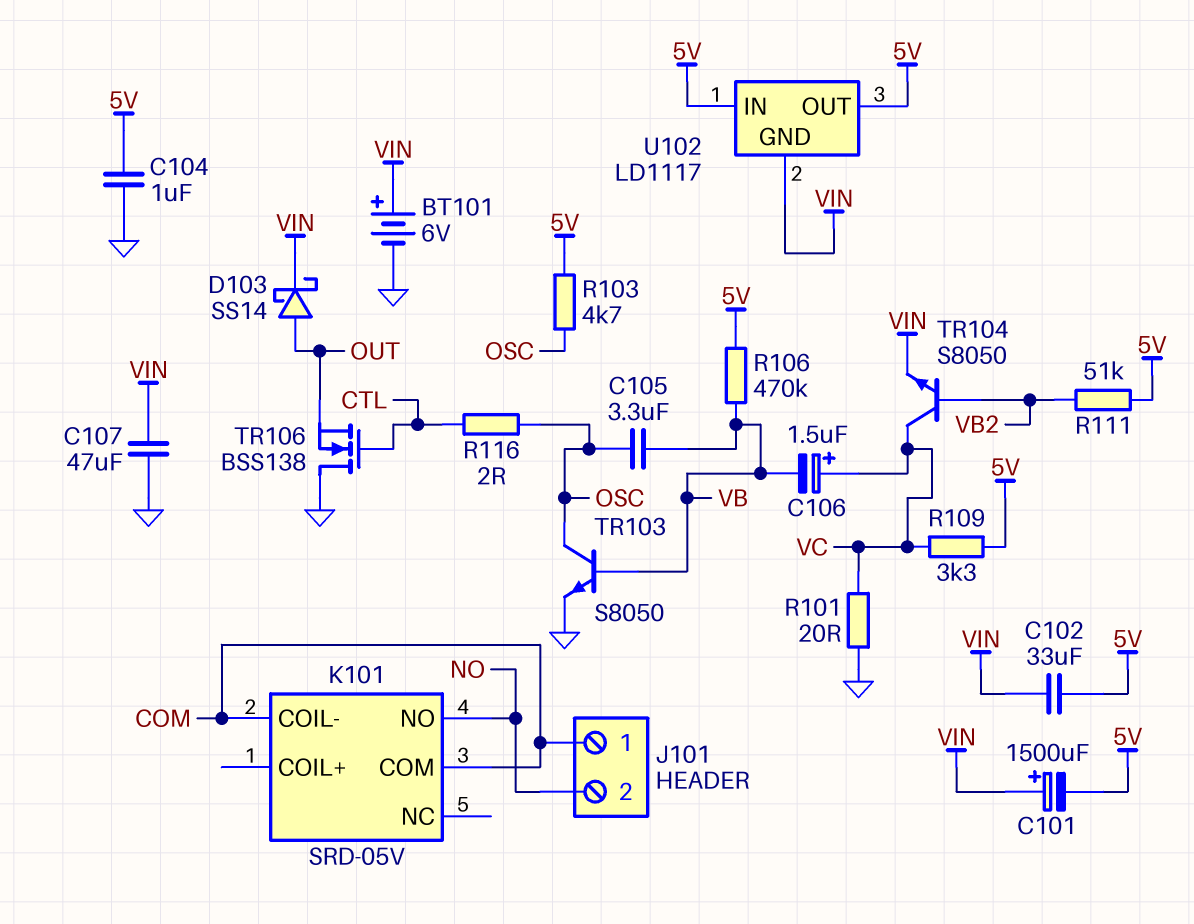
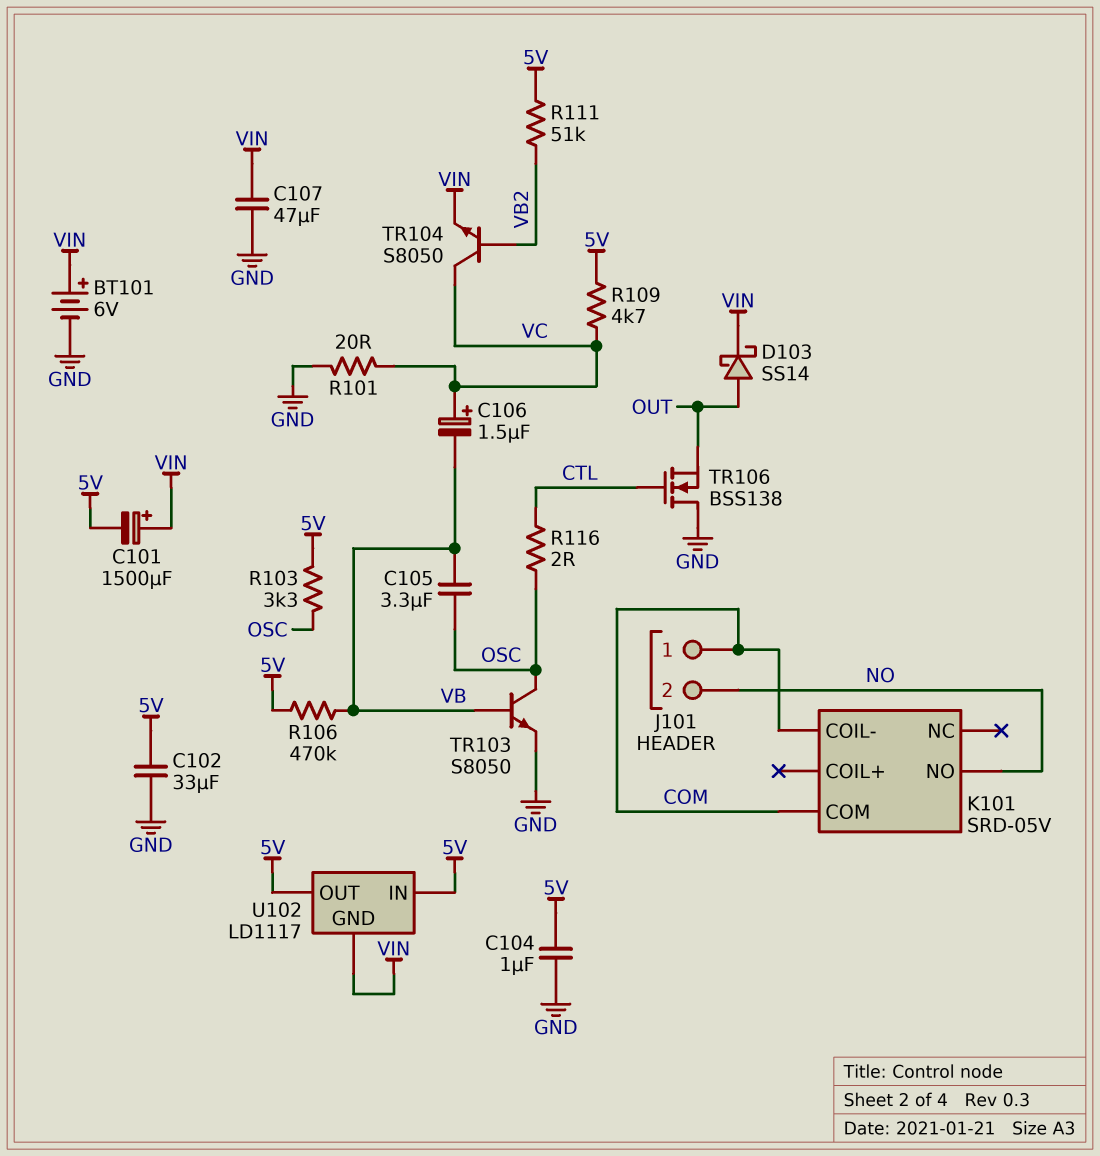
C102: 33uF (5V, VIN) -> 33uF (5V, GND)
R103: 4.7k (5V, OSC) -> 3.3k (5V, OSC)
R109: 3.3k (5V, VC) -> 4.7k (5V, VC)

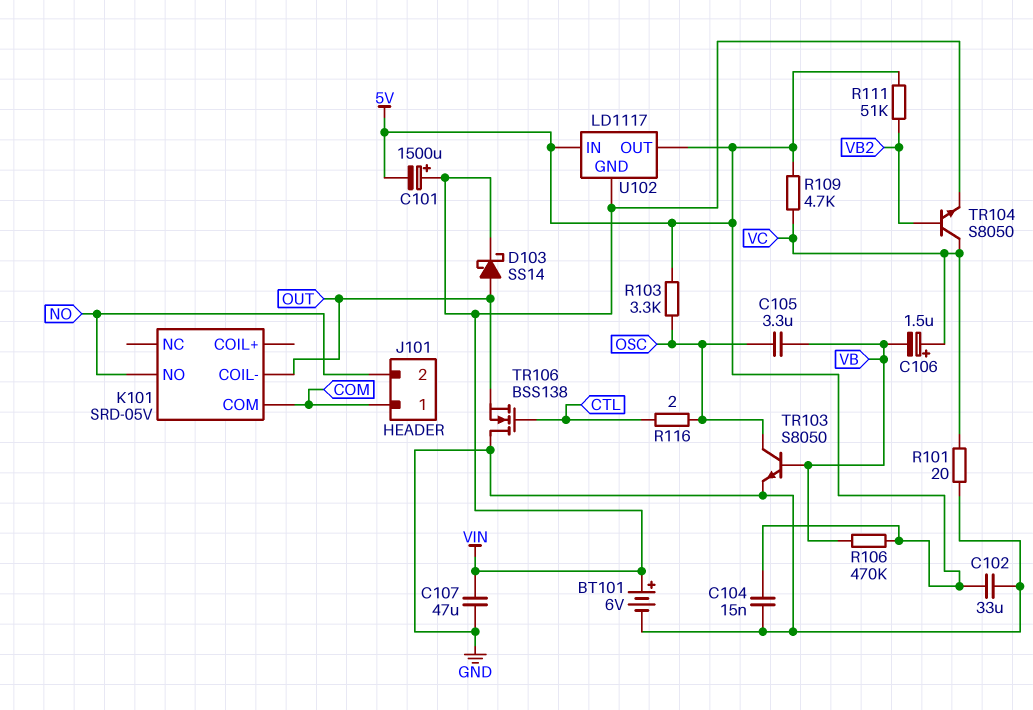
C104: 1uF (5V, GND) -> 15nF (5V, GND)
K101 pin COIL-: COM -> OUT

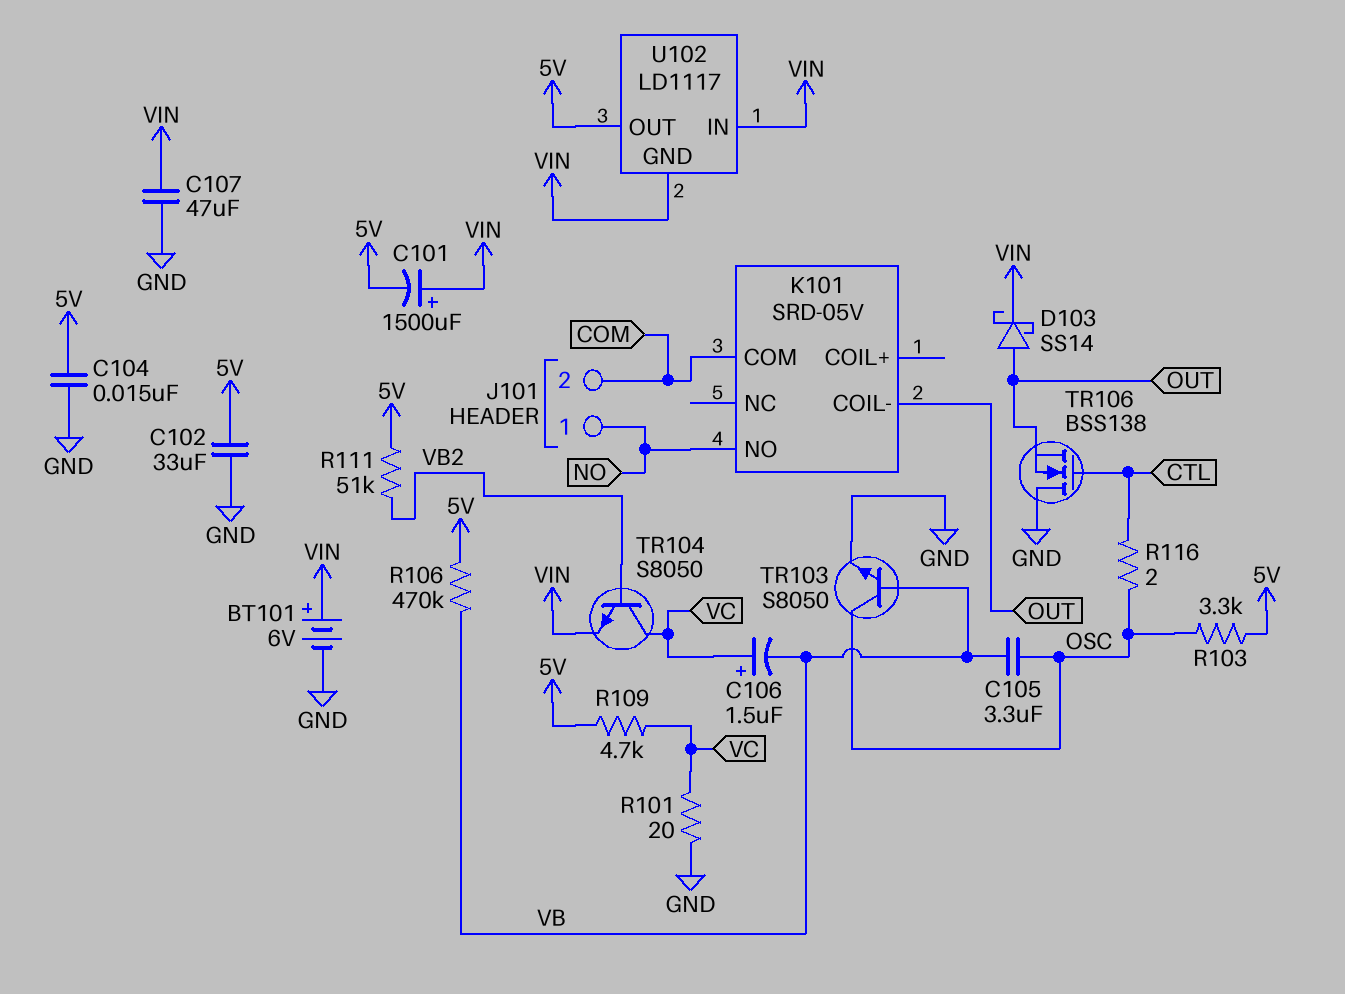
J101 pin 1: COM -> NO
J101 pin 2: NO -> COM
U102 pin IN: 5V -> VIN

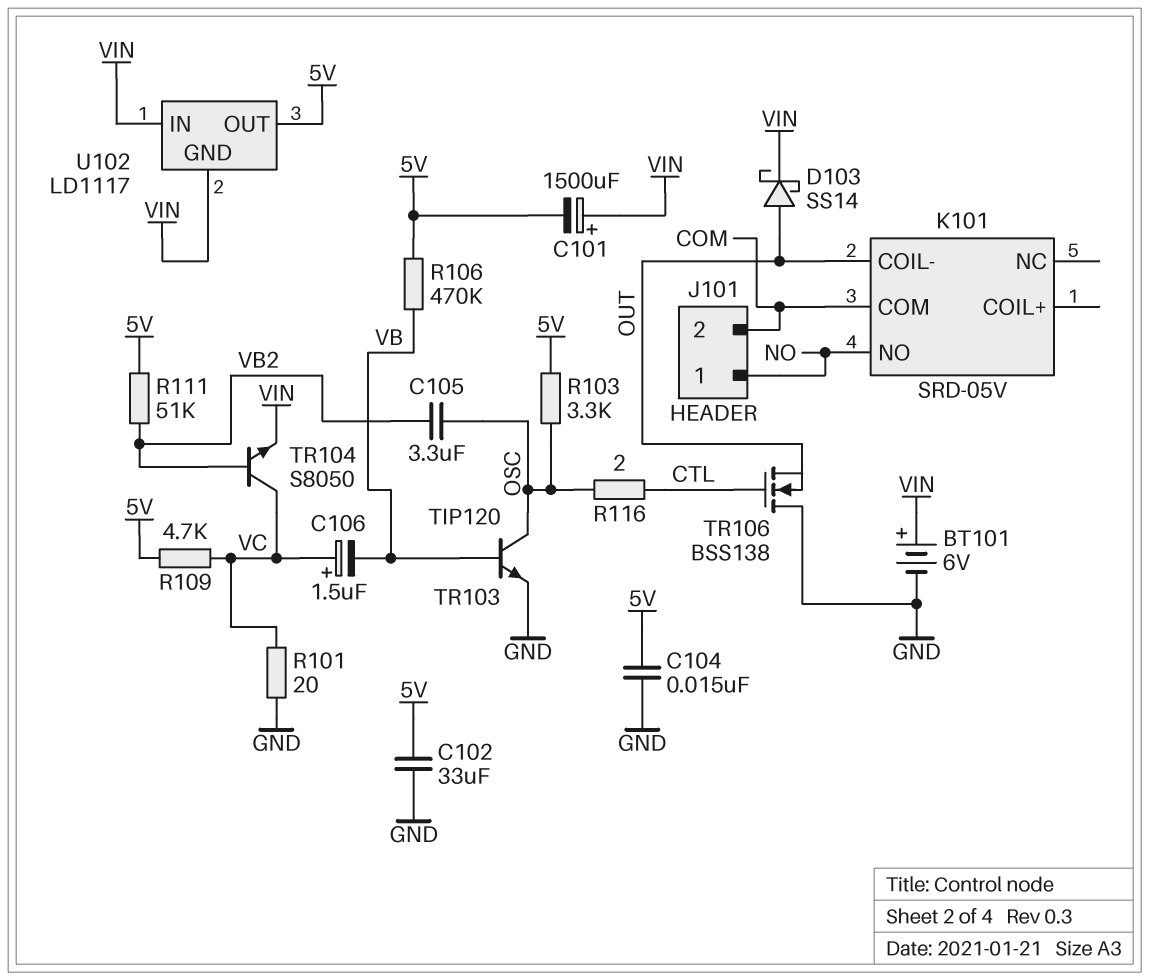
C105: 3.3uF (OSC, VB) -> 3.3uF (OSC, VB2)
C107: 47uF (GND, VIN) -> none
TR103: NPN S8050 (B VB, C OSC, E GND) -> NPN TIP120 (B VB, C OSC, E GND)

